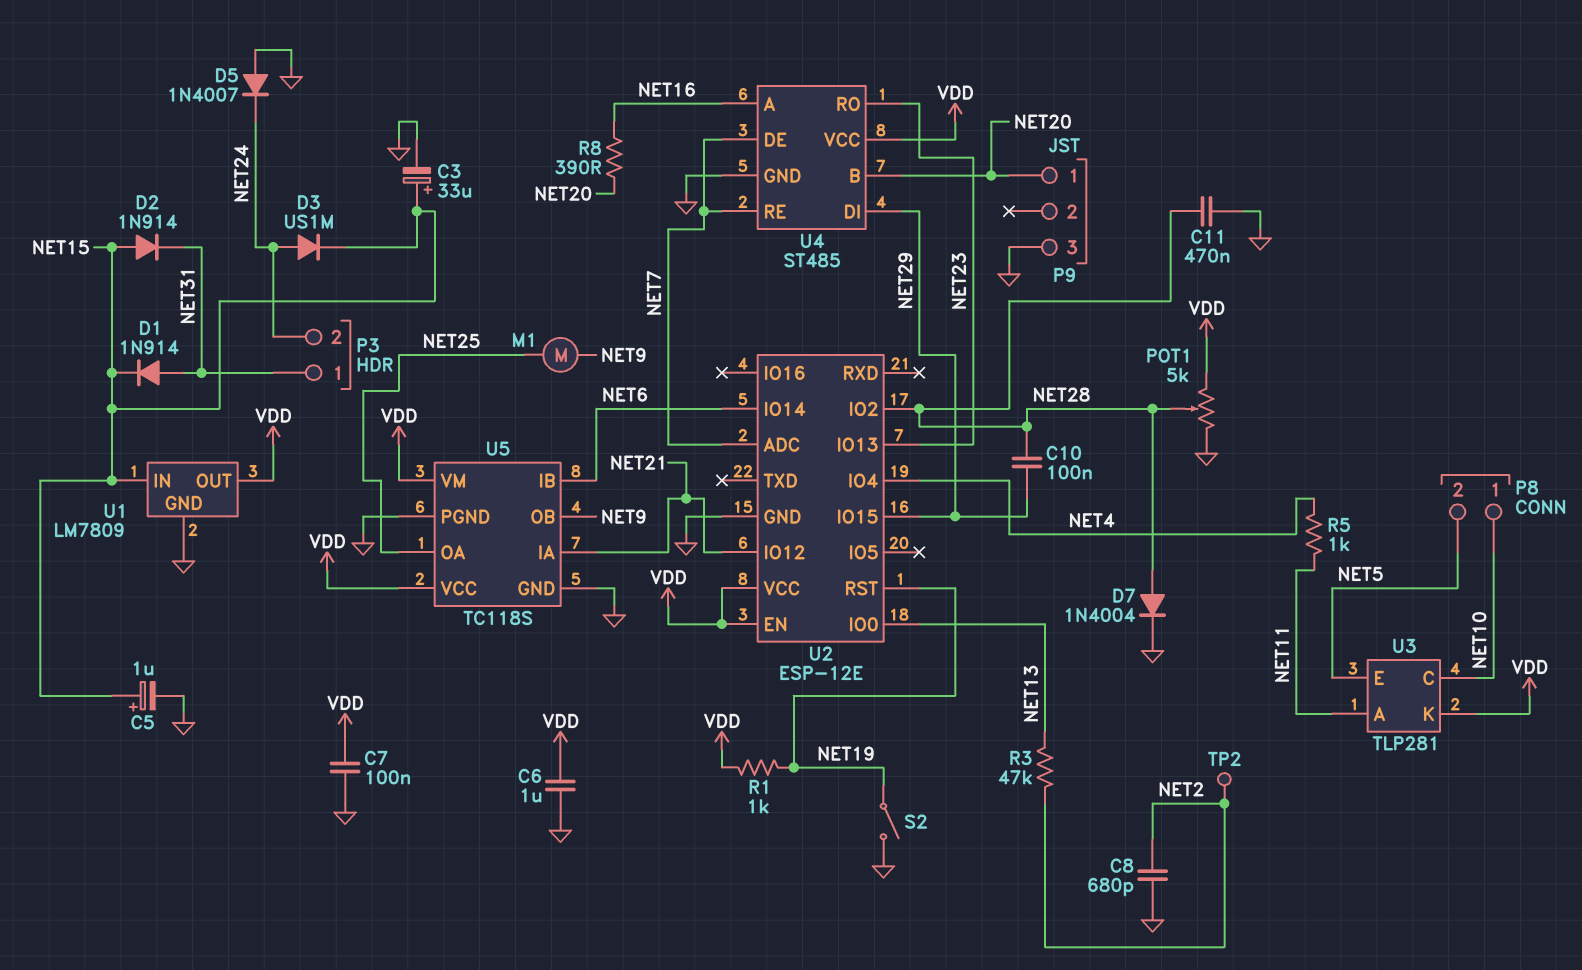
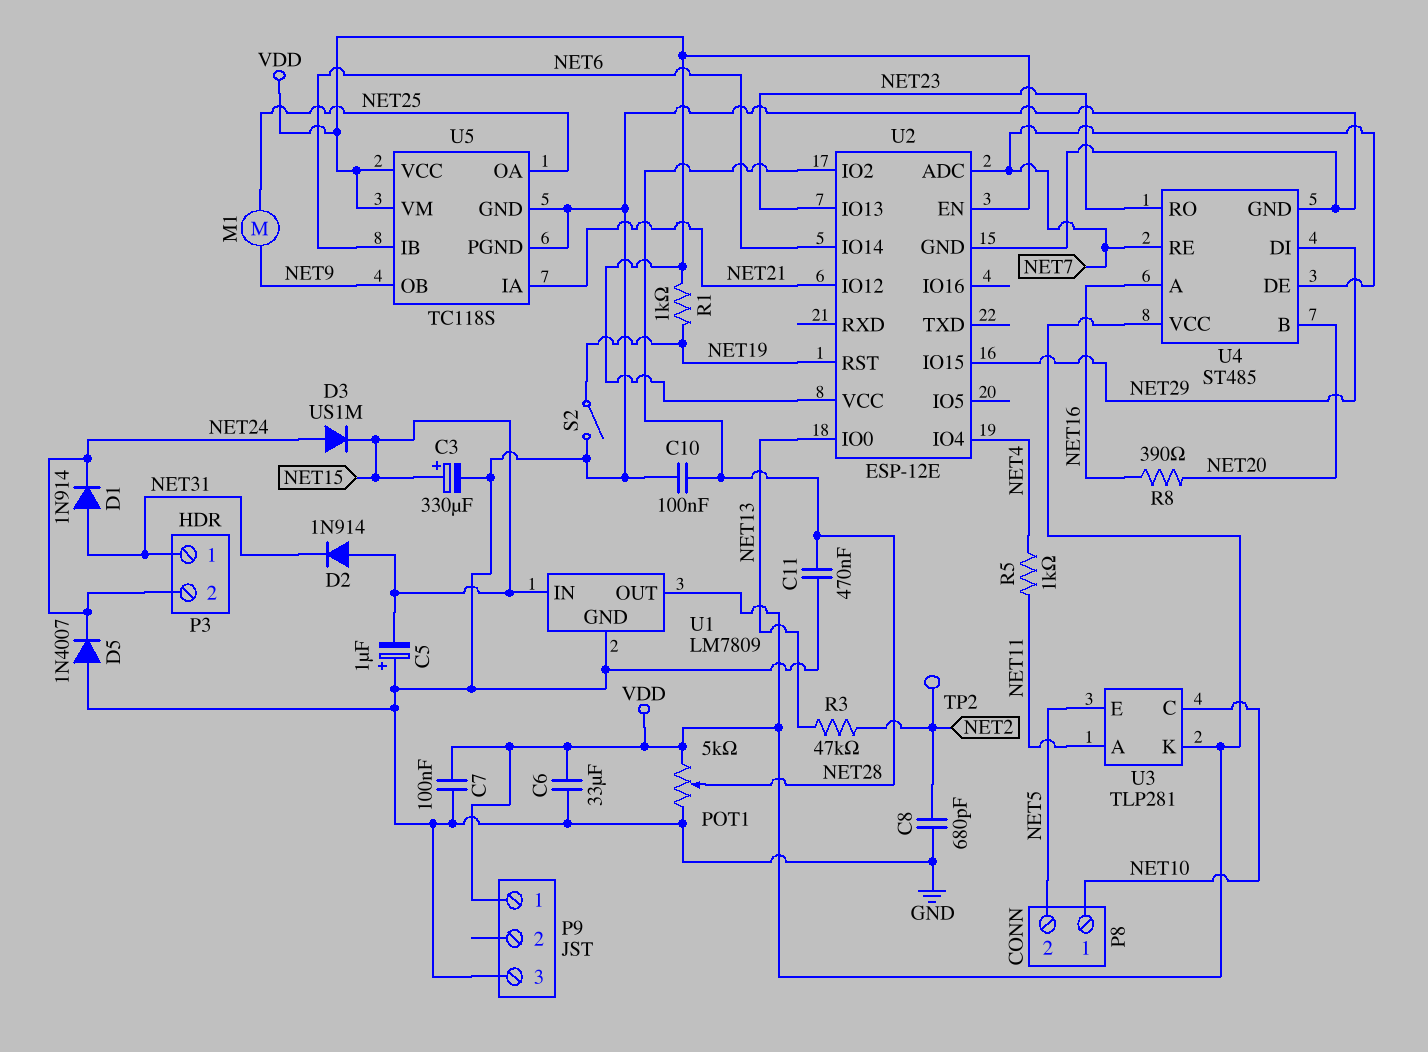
C3: 33uF (plus NET15, minus GND) -> 330uF (plus NET15, minus GND)
C5: 1uF (plus NET15, minus GND) -> 1uF (plus GND, minus NET15)
C6: 1uF (GND, VDD) -> 33uF (GND, VDD)
C10: 100nF (NET28, NET29) -> 100nF (GND, NET28)
D1: diode 1N914 (A NET31, K NET15) -> diode 1N914 (A NET31, K NET24)
D7: diode 1N4004 (A NET28, K GND) -> none
P9 pin 1: NET20 -> VDD

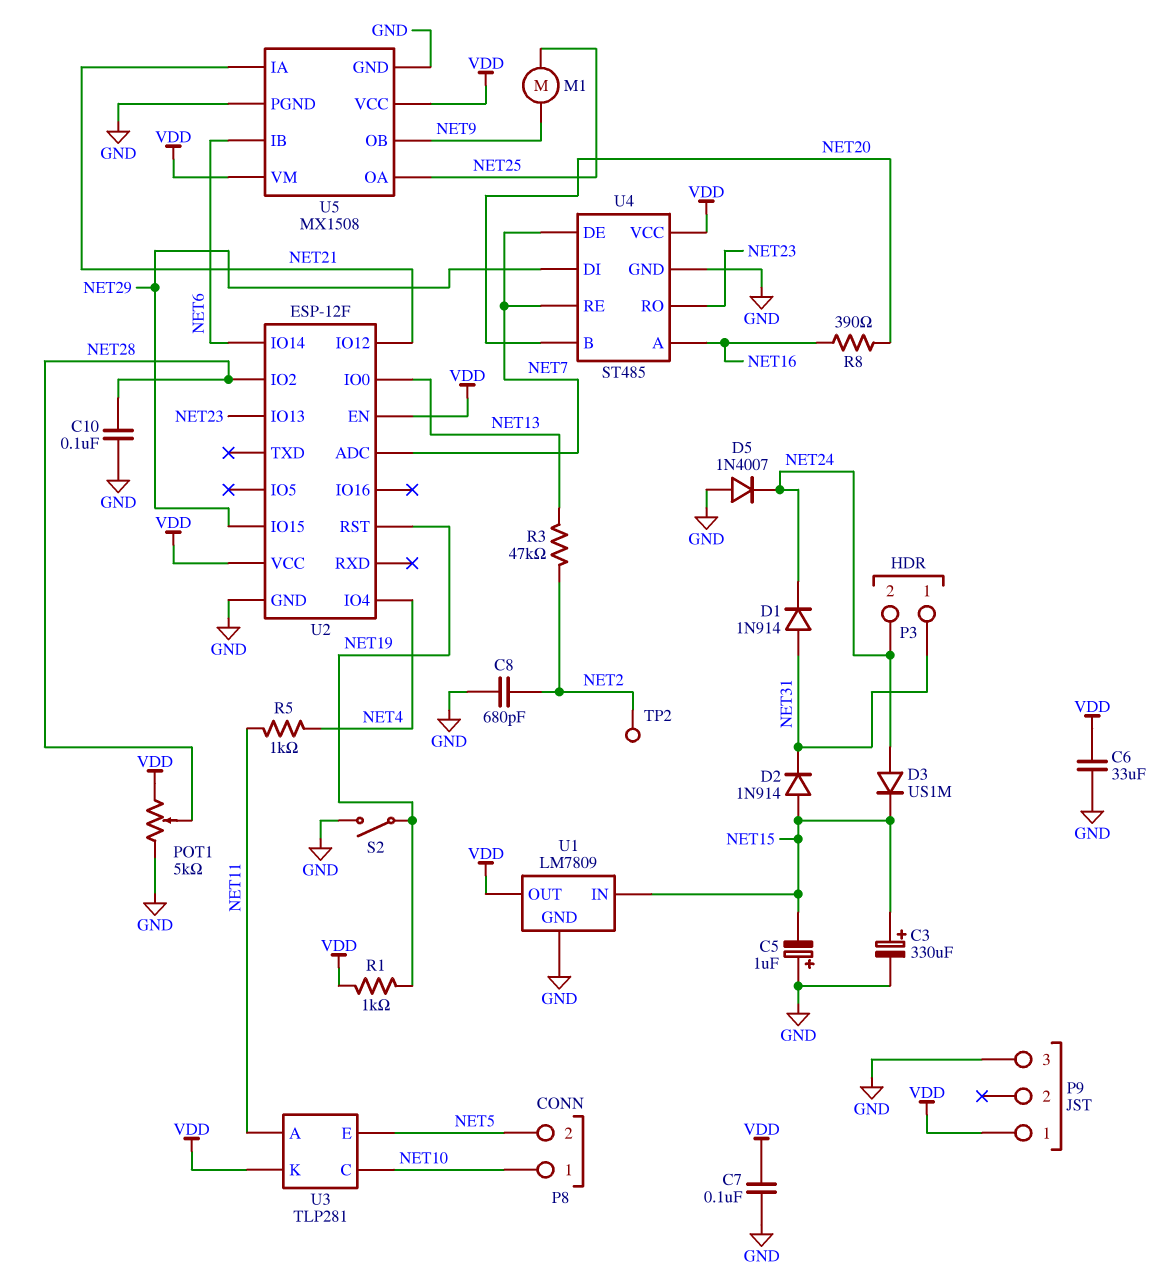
C11: 470nF (GND, NET28) -> none
U2: ESP-12E -> ESP-12F
U5: TC118S -> MX1508

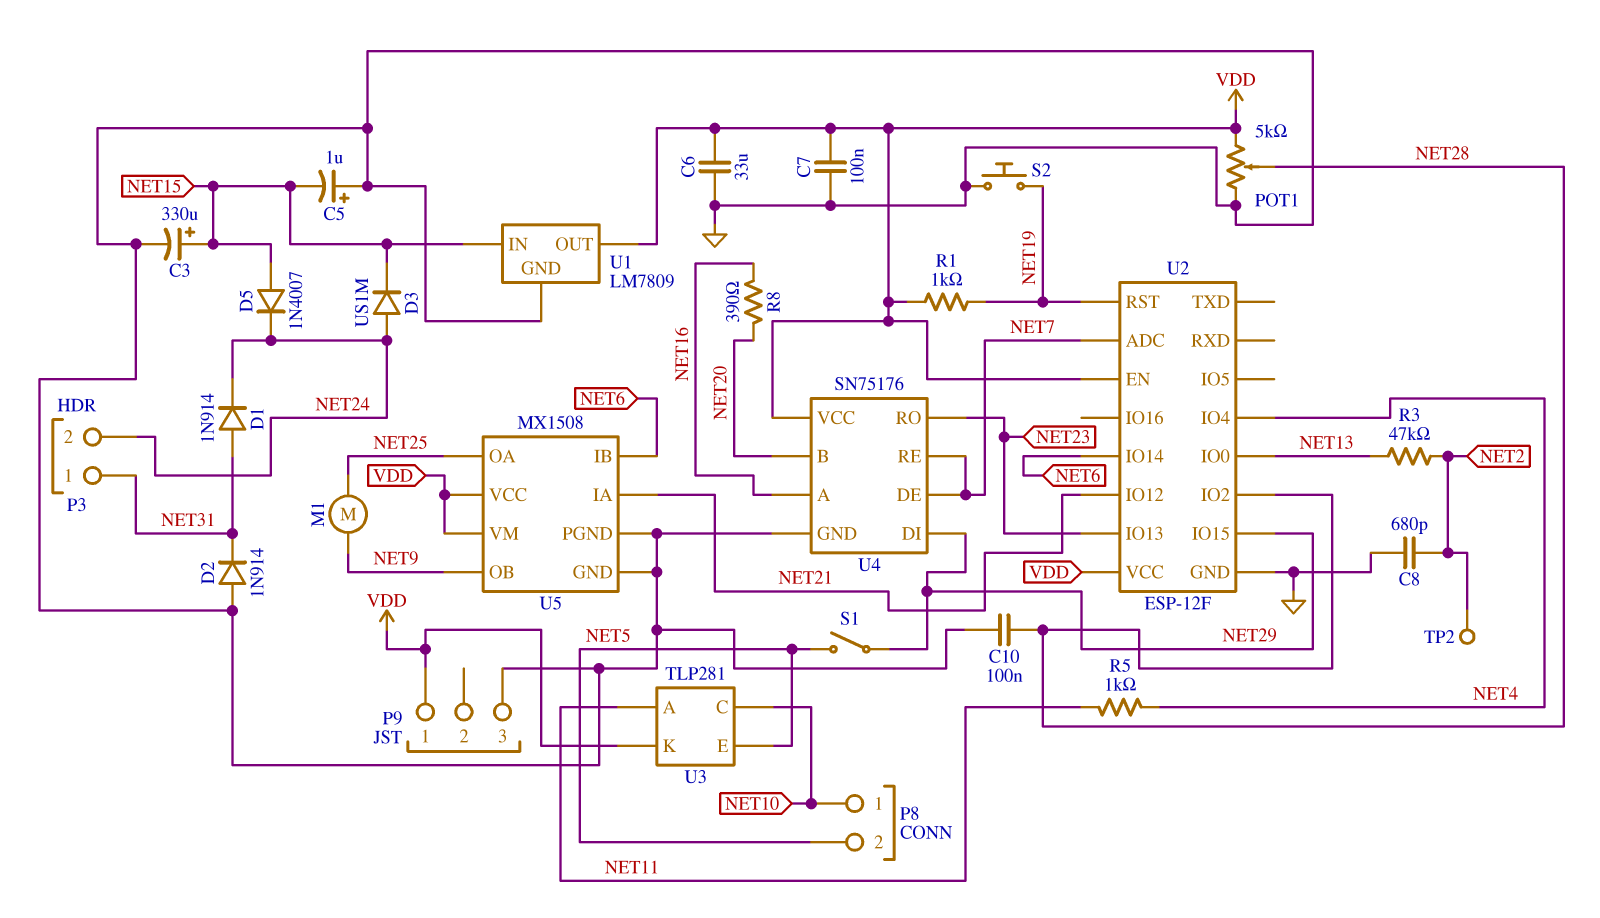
D2: diode 1N914 (A NET15, K NET31) -> diode 1N914 (A GND, K NET31)
D5: diode 1N4007 (A GND, K NET24) -> diode 1N4007 (A NET15, K NET24)
S1: none -> switch (NET5, NET29)
S2: switch (GND, NET19) -> button (GND, NET19)
U4: ST485 -> SN75176

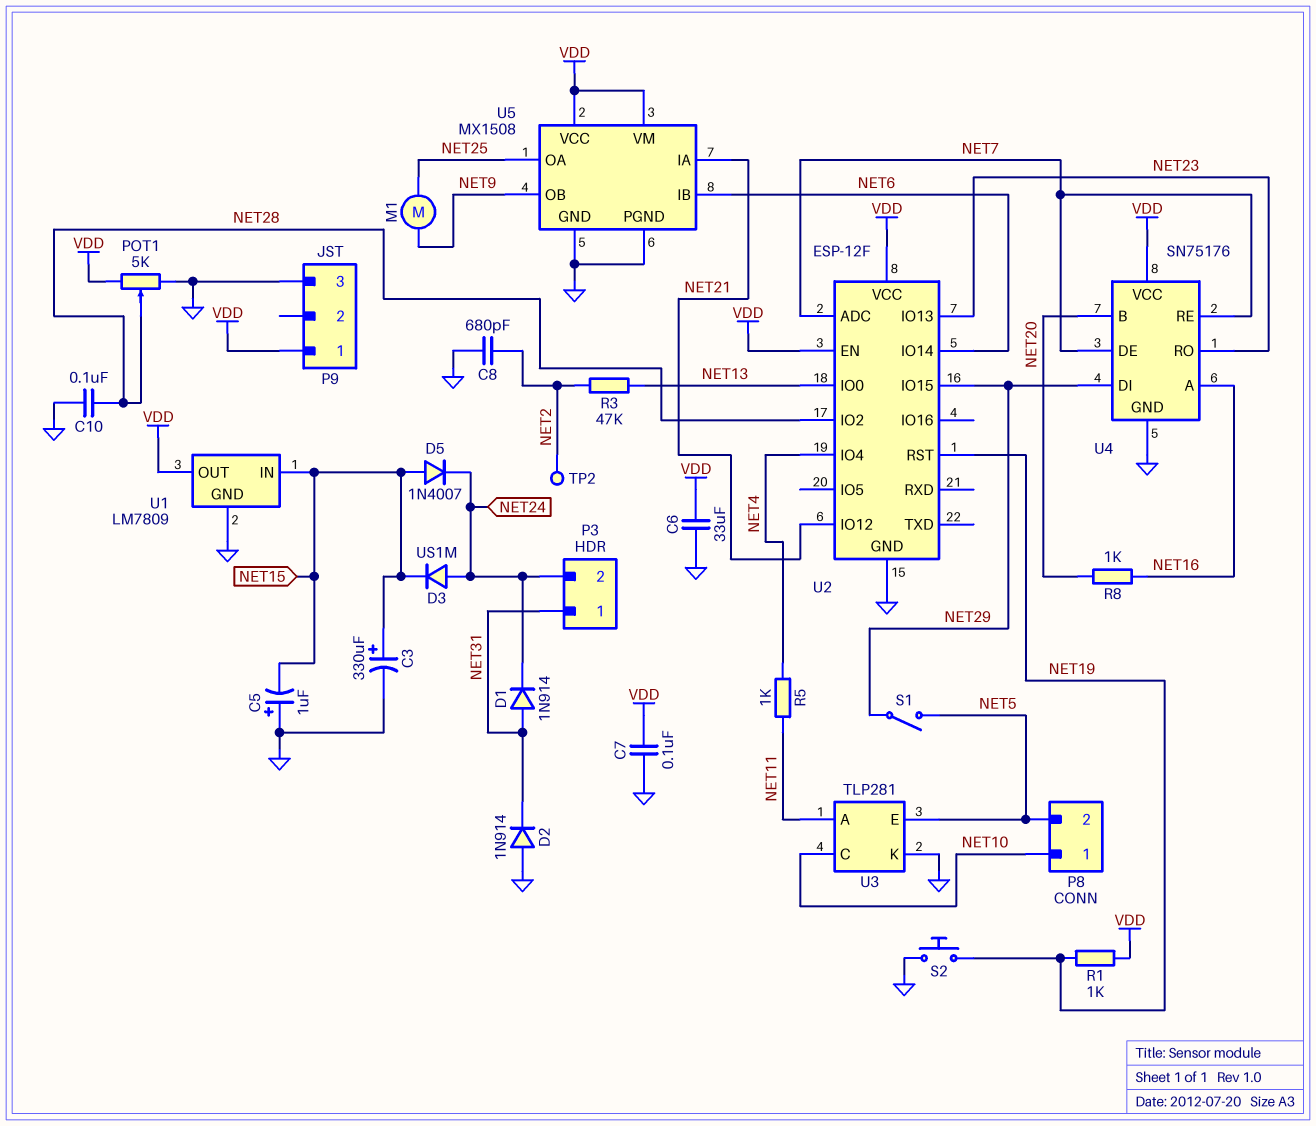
R8: 390 (NET16, NET20) -> 1k (NET16, NET20)
U3 pin K: VDD -> GND

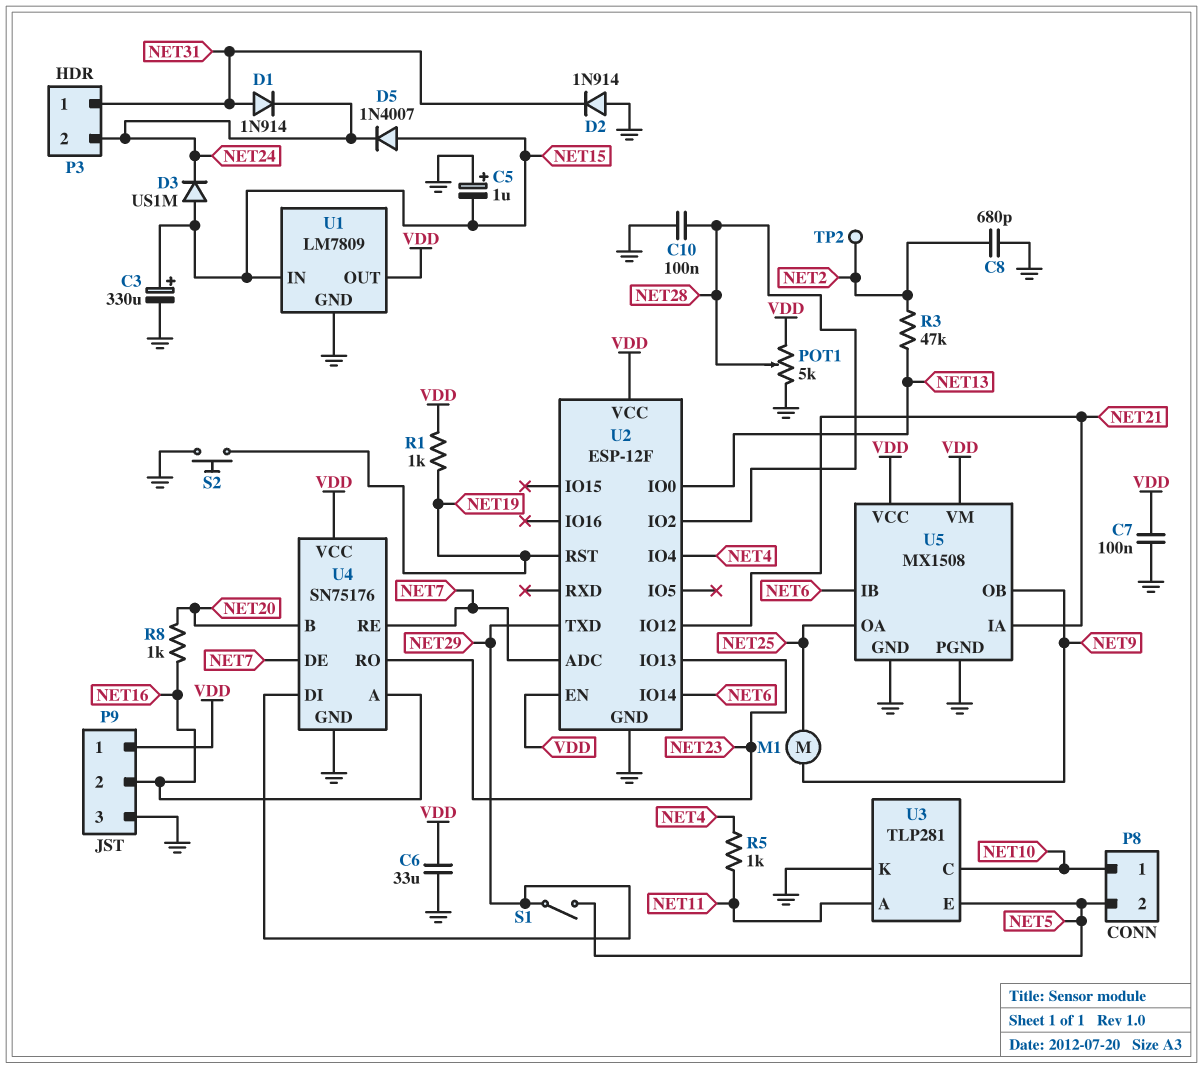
D3: diode US1M (A NET24, K NET15) -> diode US1M (A NET15, K NET24)
P9 pin 2: none -> NET16
U2 pin IO15: NET29 -> none
U2 pin TXD: none -> NET29

